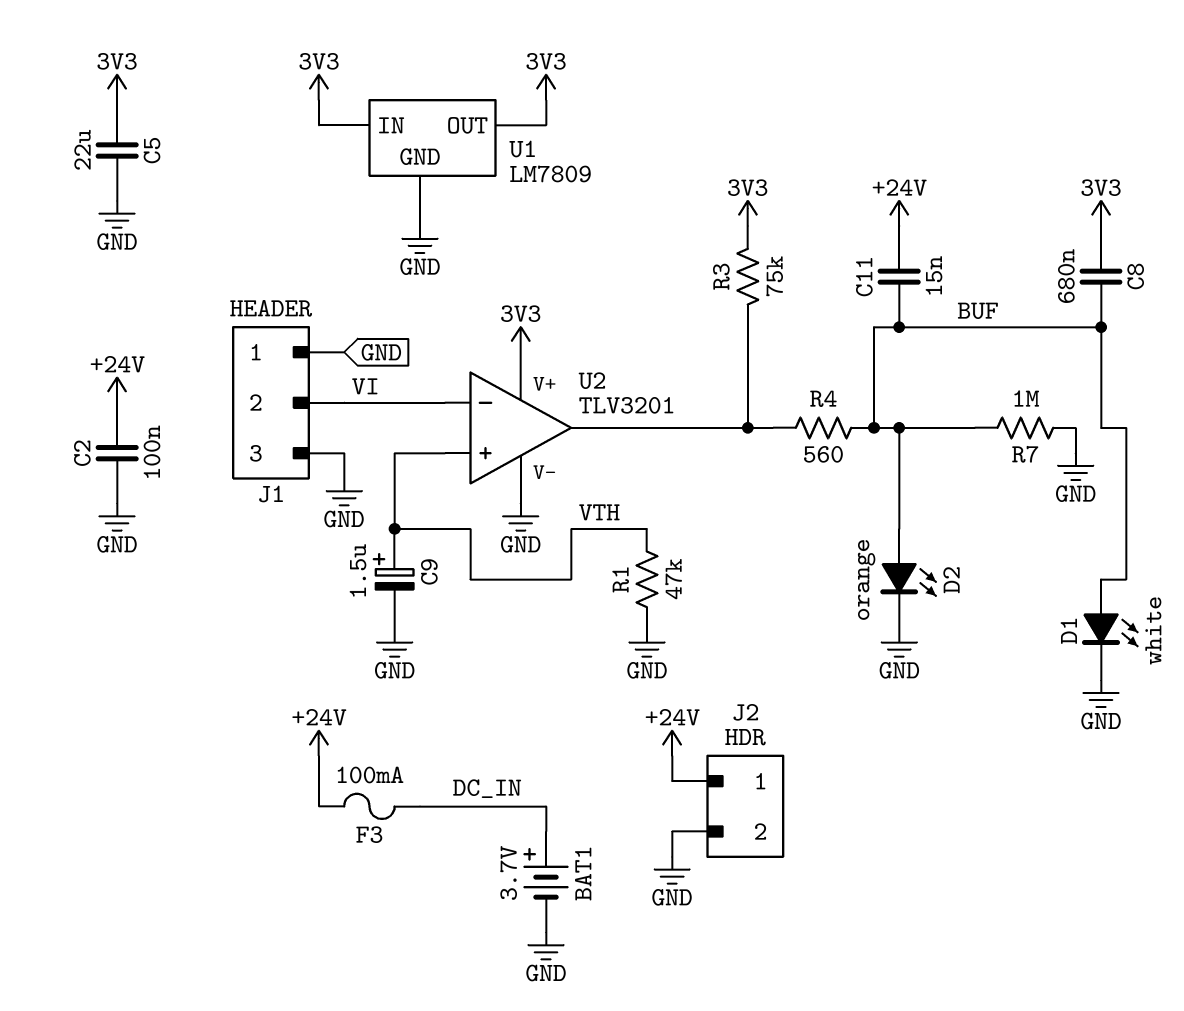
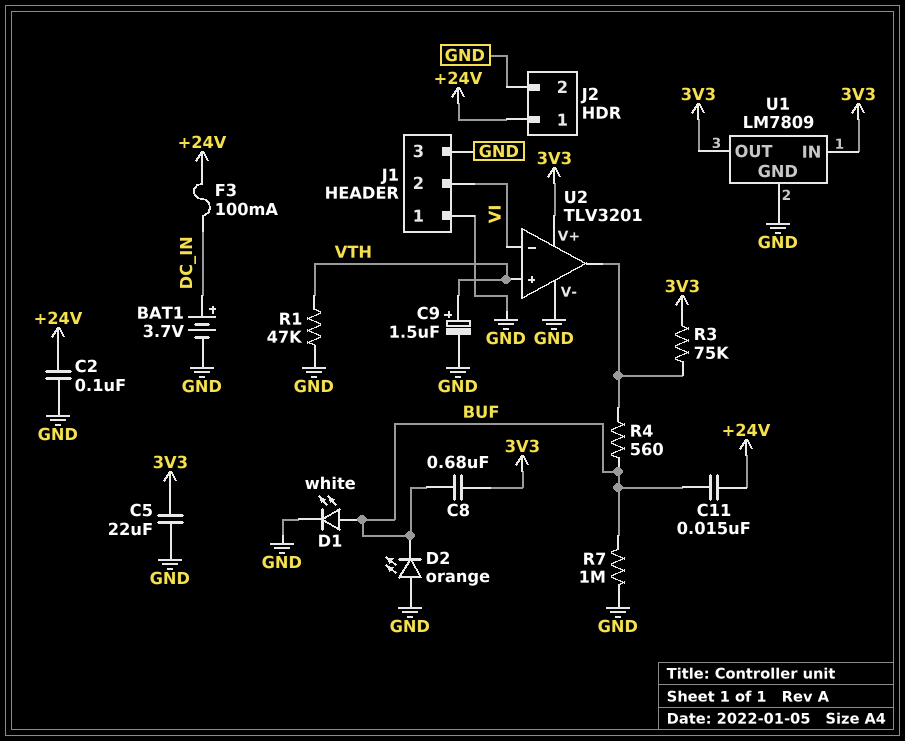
D2: LED orange (A BUF, K GND) -> LED orange (A GND, K BUF)

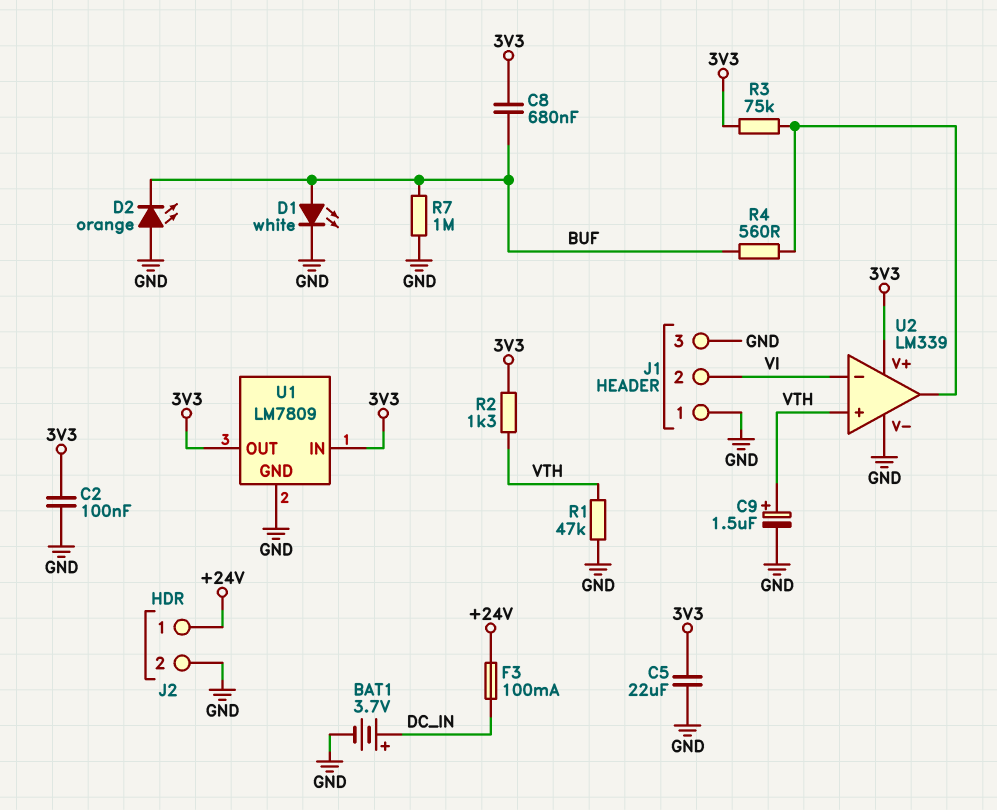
C2: 100nF (+24V, GND) -> 100nF (3V3, GND)
C11: 15nF (+24V, BUF) -> none
R2: none -> 1.3k (3V3, VTH)
U2: TLV3201 -> LM339

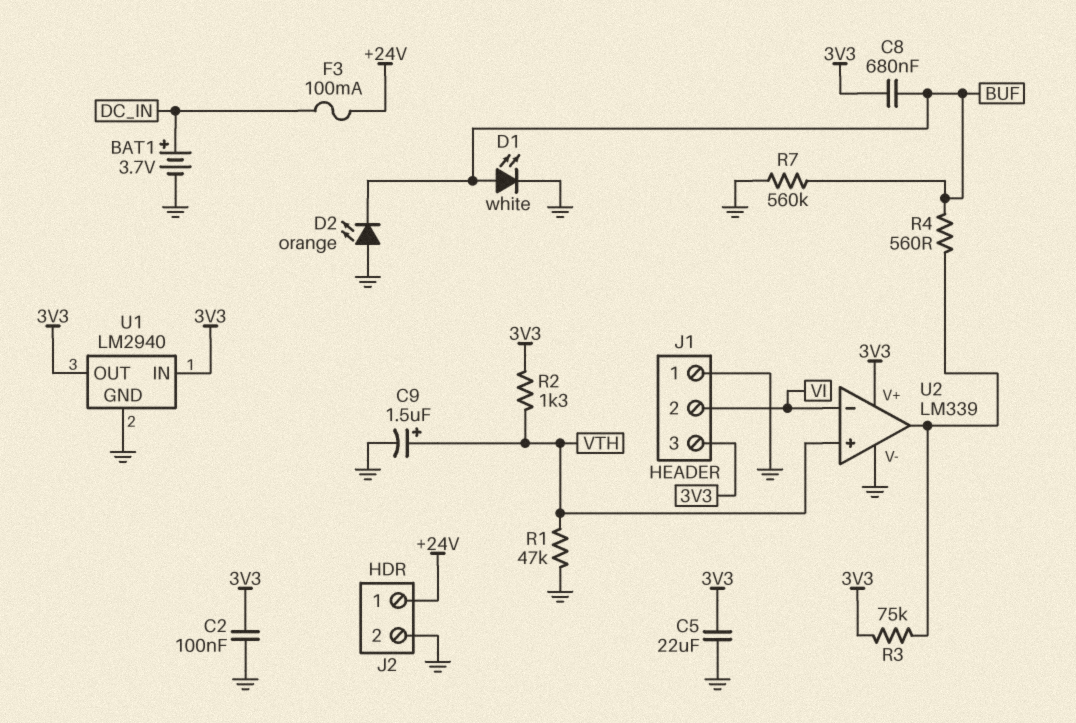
J1 pin 3: GND -> 3V3
R7: 1M (BUF, GND) -> 560k (BUF, GND)
U1: LM7809 -> LM2940

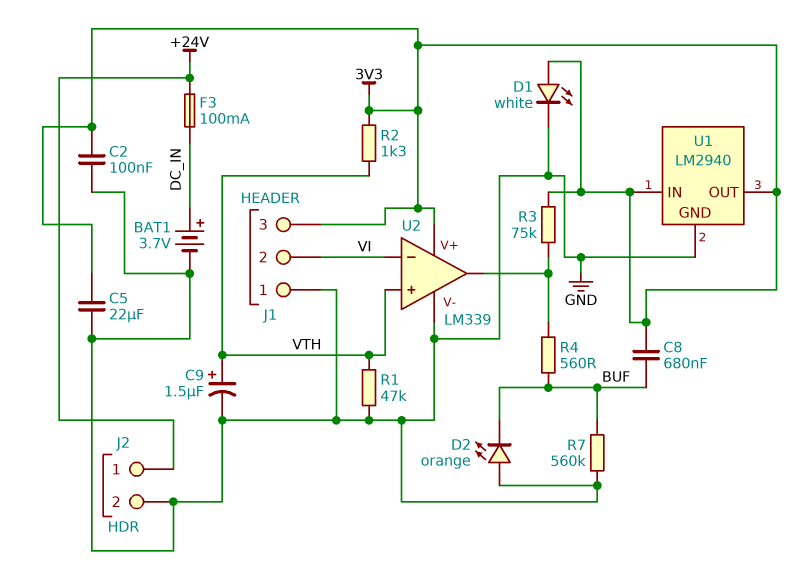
D1: LED white (A BUF, K GND) -> LED white (A 3V3, K GND)

